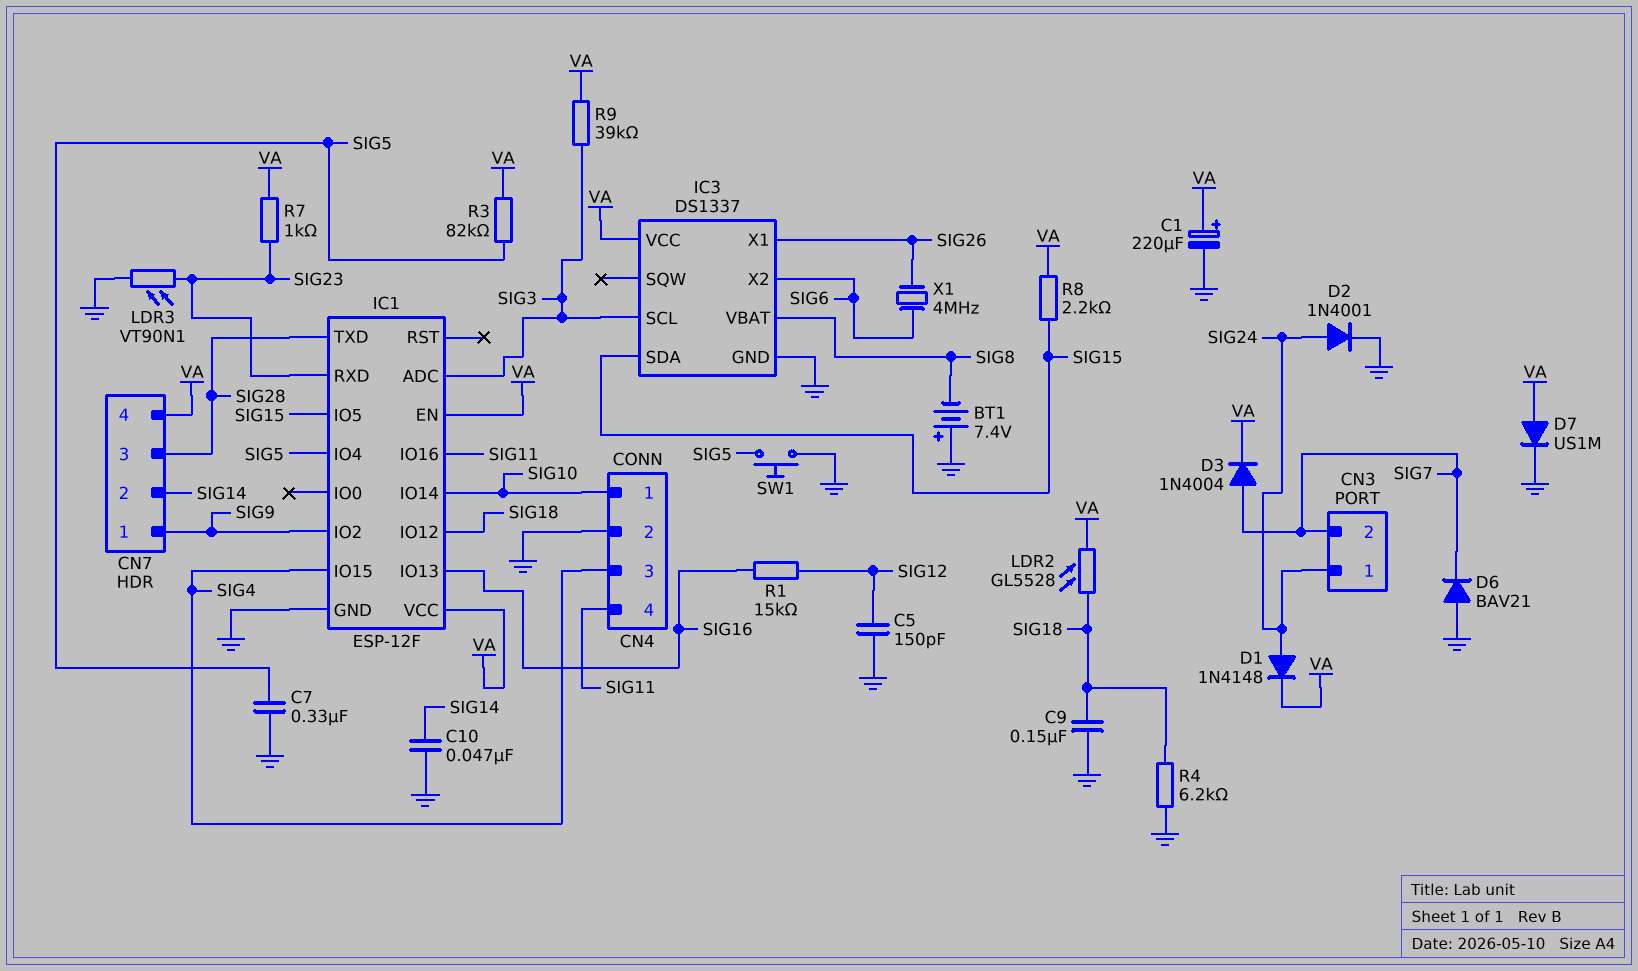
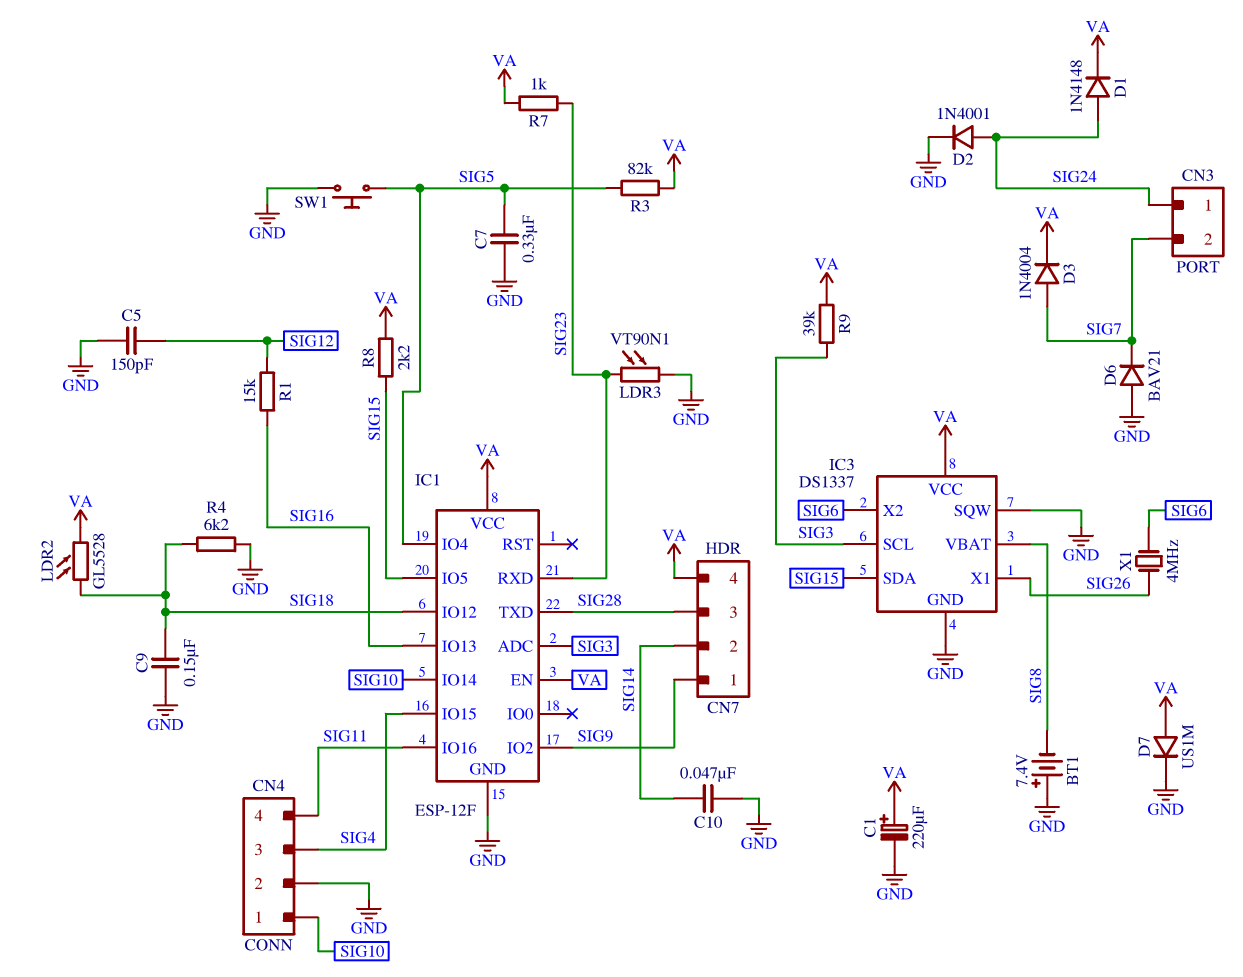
IC3 pin SQW: none -> GND

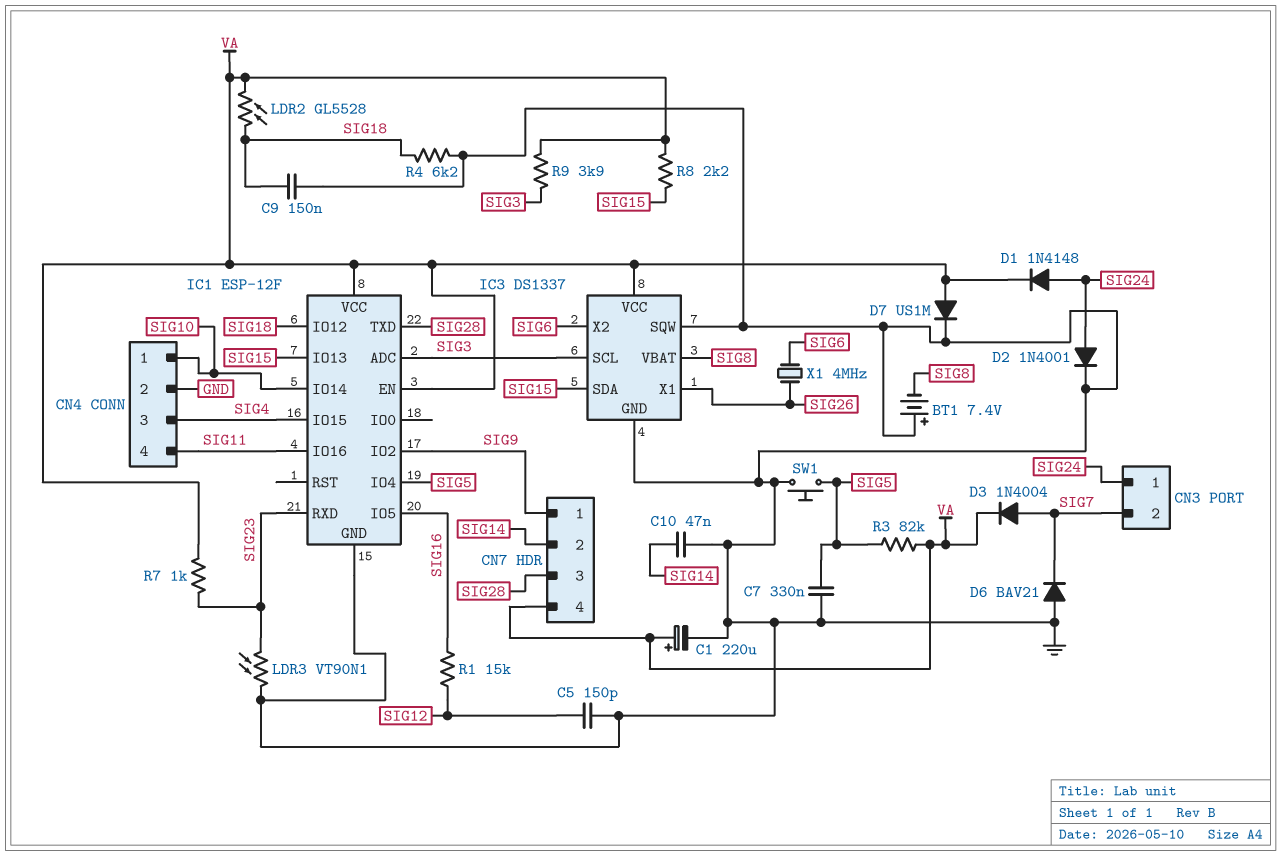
IC1 pin IO5: SIG15 -> SIG16
IC1 pin IO13: SIG16 -> SIG15
R9: 39k (SIG3, VA) -> 3.9k (SIG3, VA)

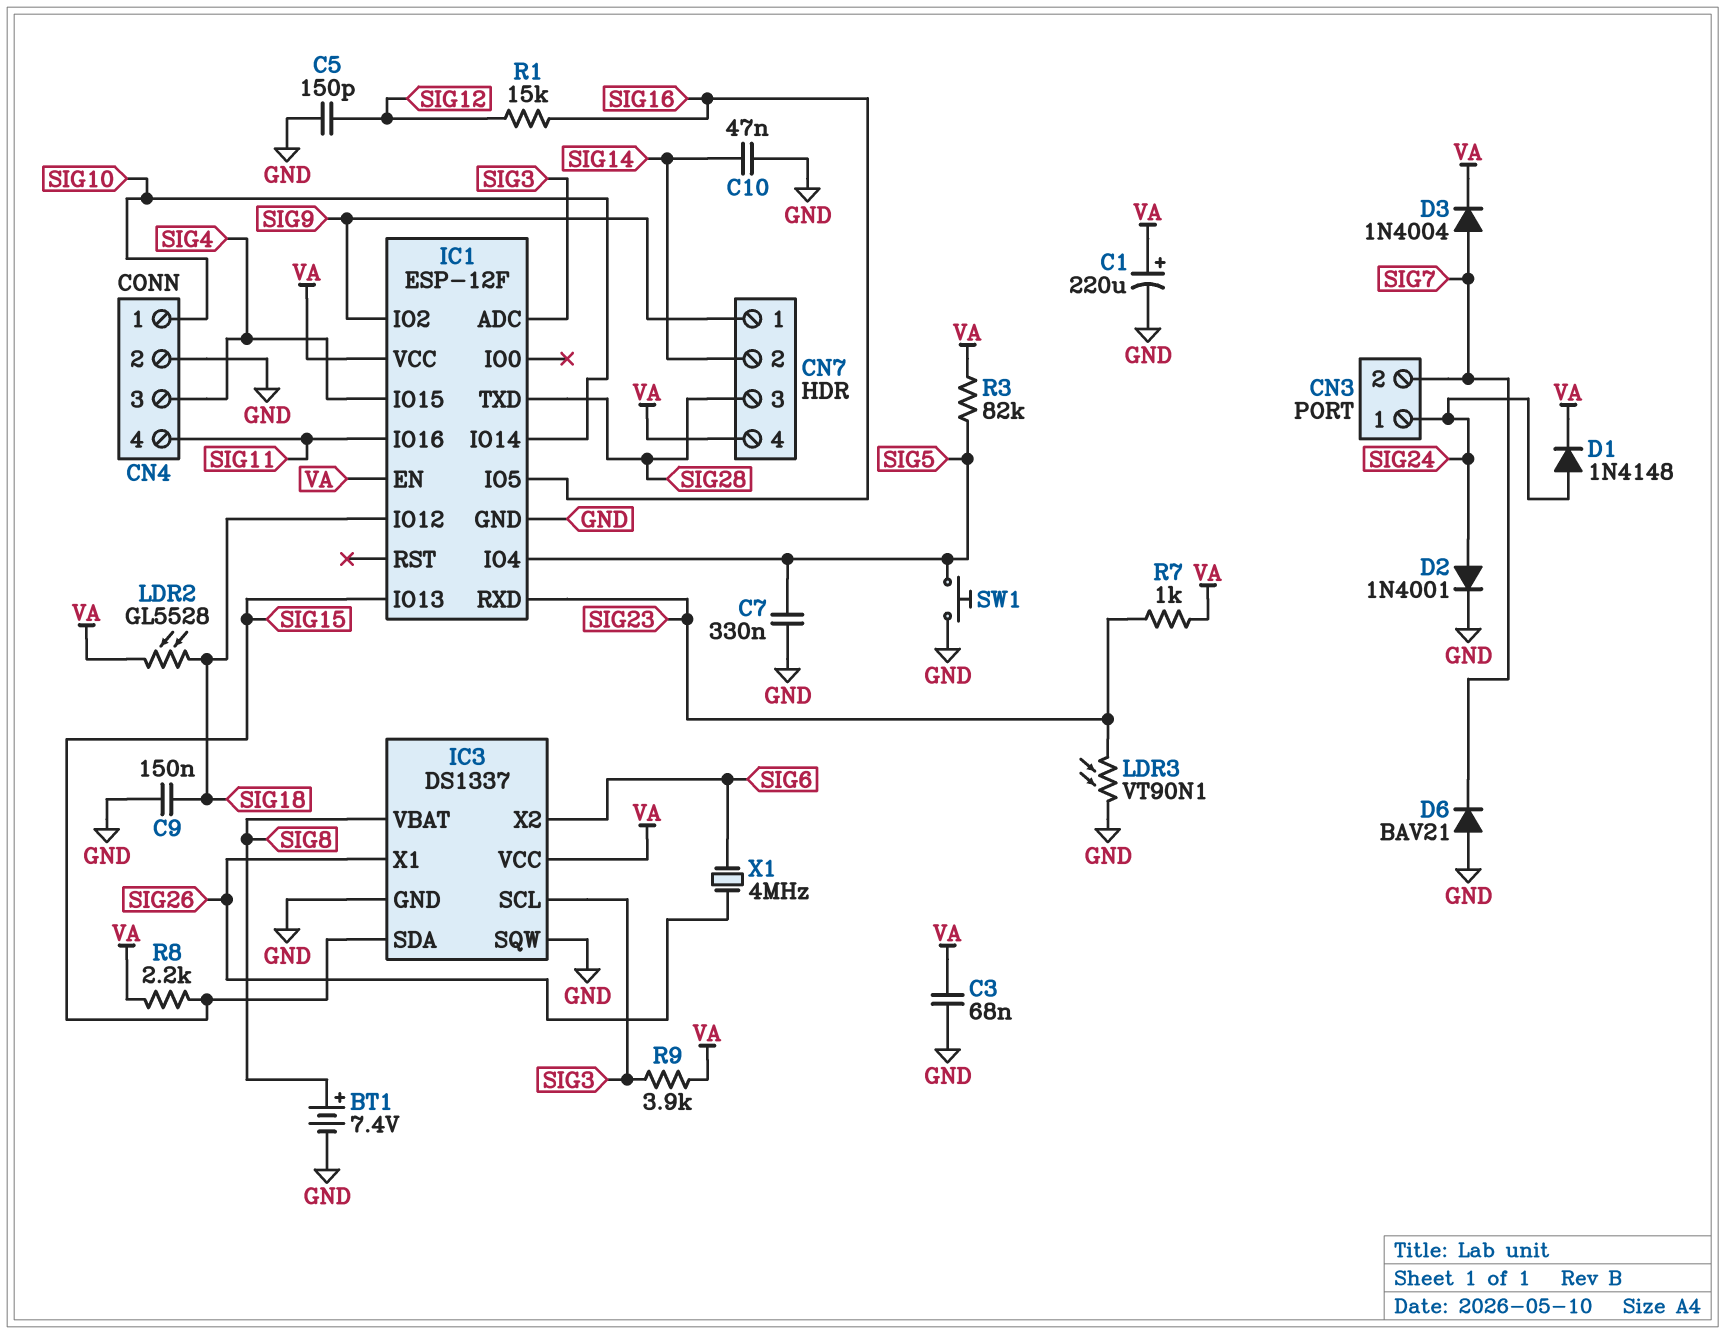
BT1: 7.4V (plus GND, minus SIG8) -> 7.4V (plus SIG8, minus GND)
C3: none -> 68nF (GND, VA)
D7: diode US1M (A VA, K GND) -> none
R4: 6.2k (GND, SIG18) -> none

